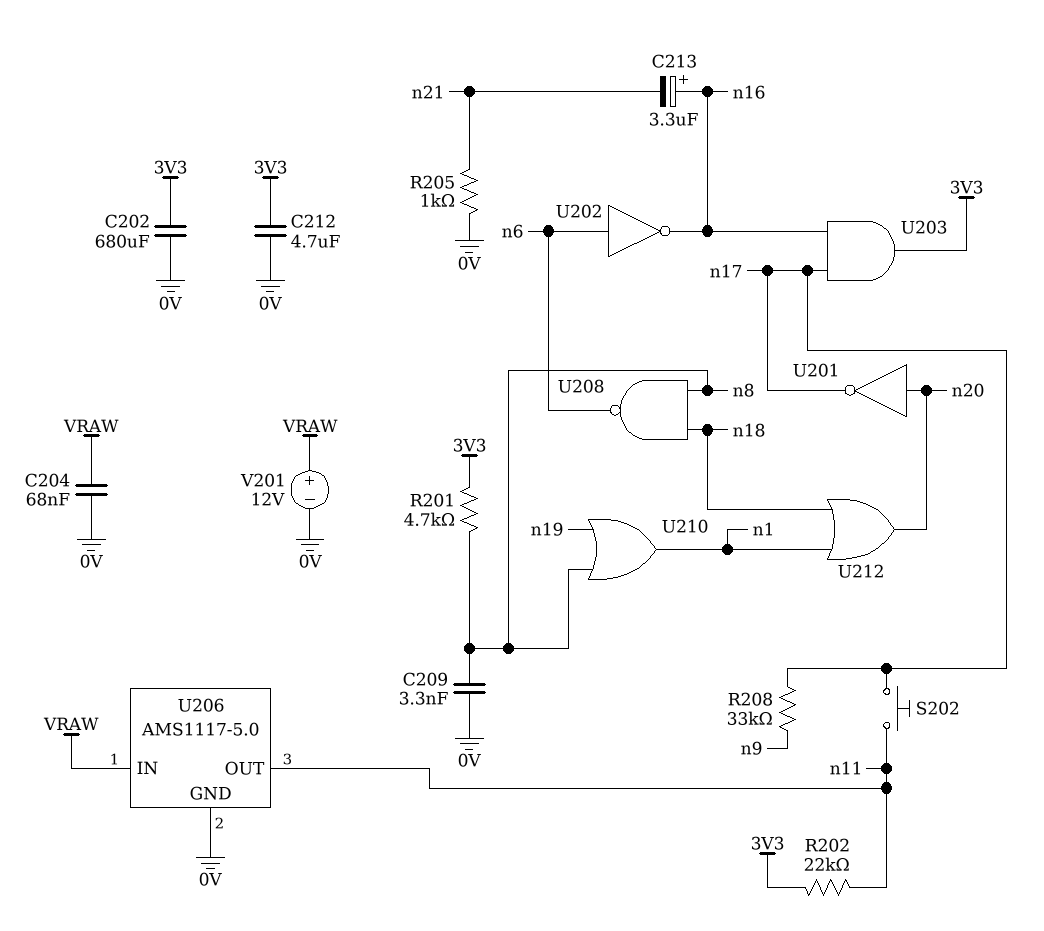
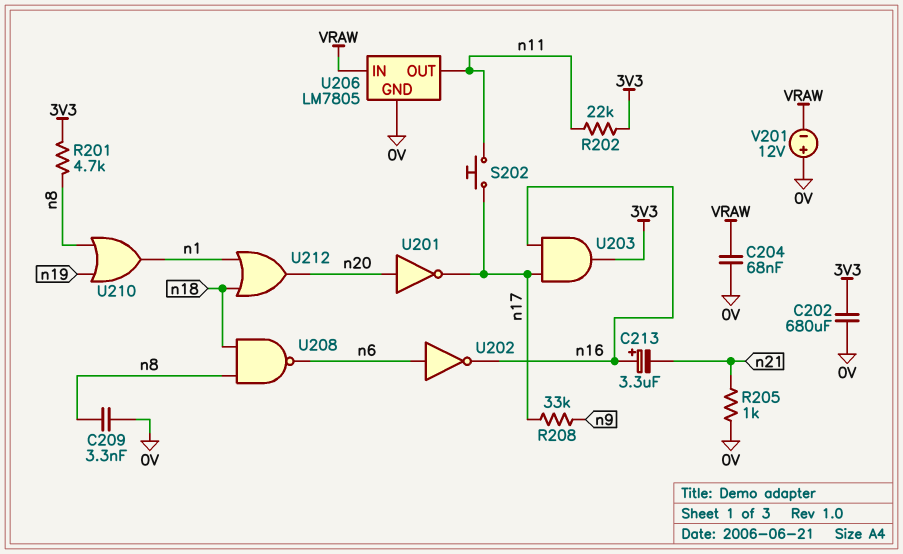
C212: 4.7uF (0V, 3V3) -> none
U206: AMS1117-5.0 -> LM7805
V201: 12V (plus VRAW, minus 0V) -> 12V (plus 0V, minus VRAW)

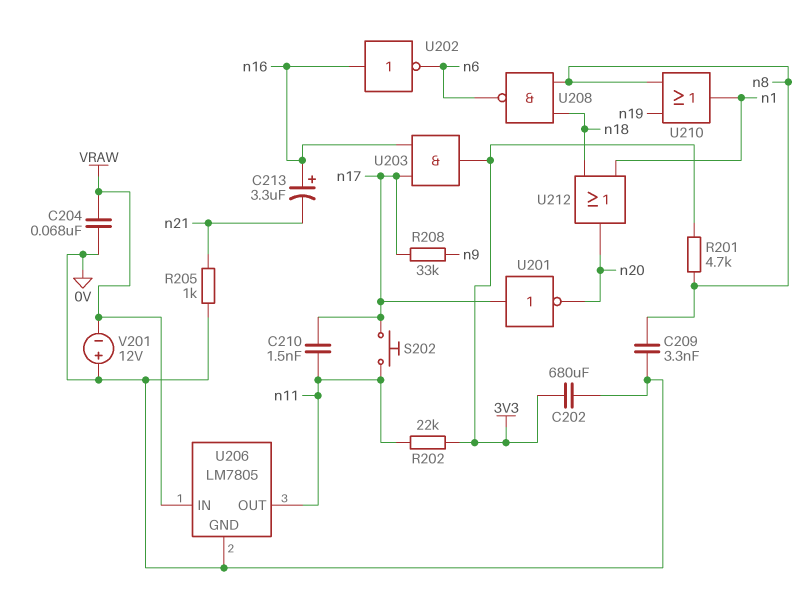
C210: none -> 1.5nF (n11, n17)
U201: NOT (in n20, out n17) -> NOT (in n17, out n20)
U202: NOT (in n6, out n16) -> NOT (in n16, out n6)

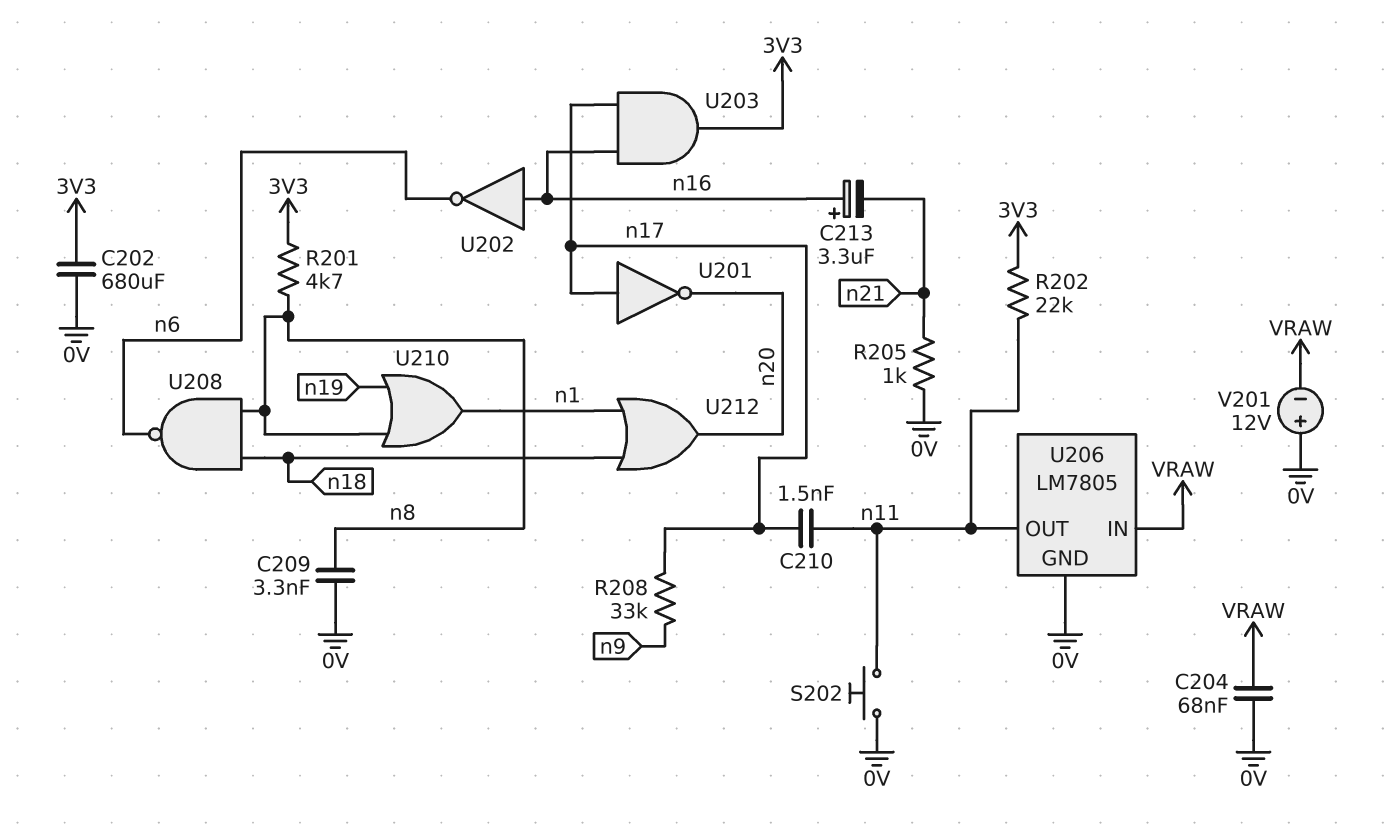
S202: button (n11, n17) -> button (0V, n11)

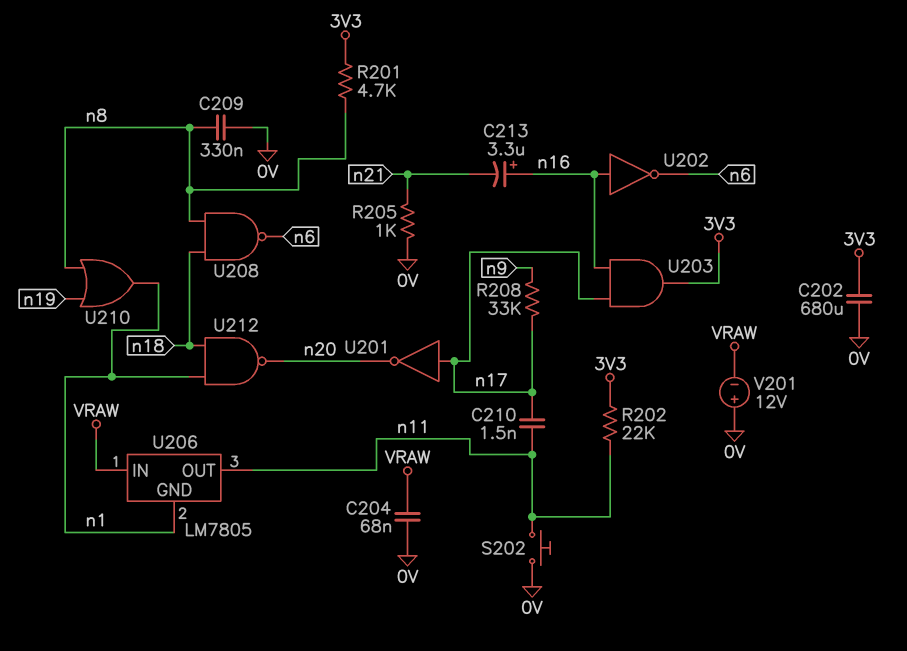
C209: 3.3nF (0V, n8) -> 330nF (0V, n8)
U206 pin GND: 0V -> n1
U212: OR (in n1, in n18, out n20) -> NAND (in n1, in n18, out n20)

